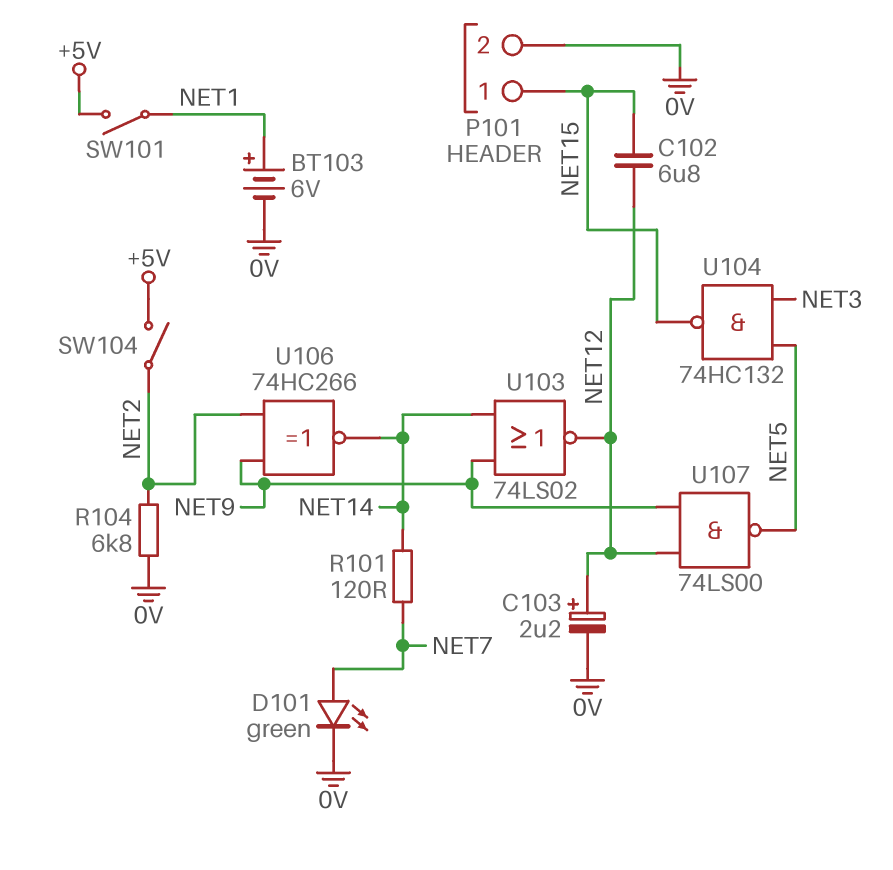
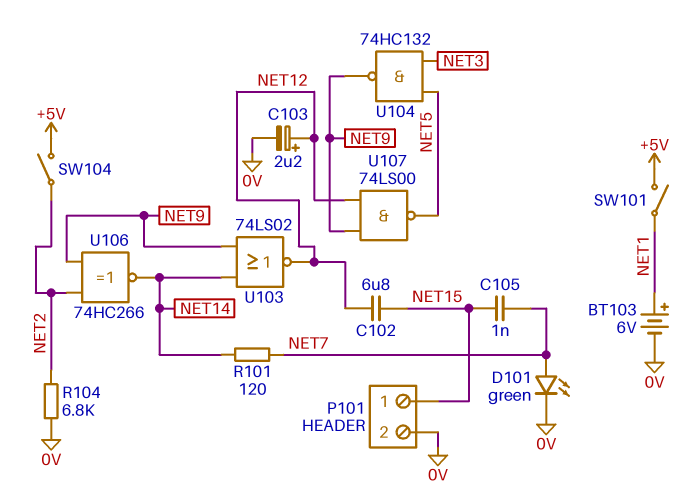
C105: none -> 1nF (NET7, NET15)
U104: NAND 74HC132 (in NET3, in NET5, out NET15) -> NAND 74HC132 (in NET3, in NET5, out NET9)

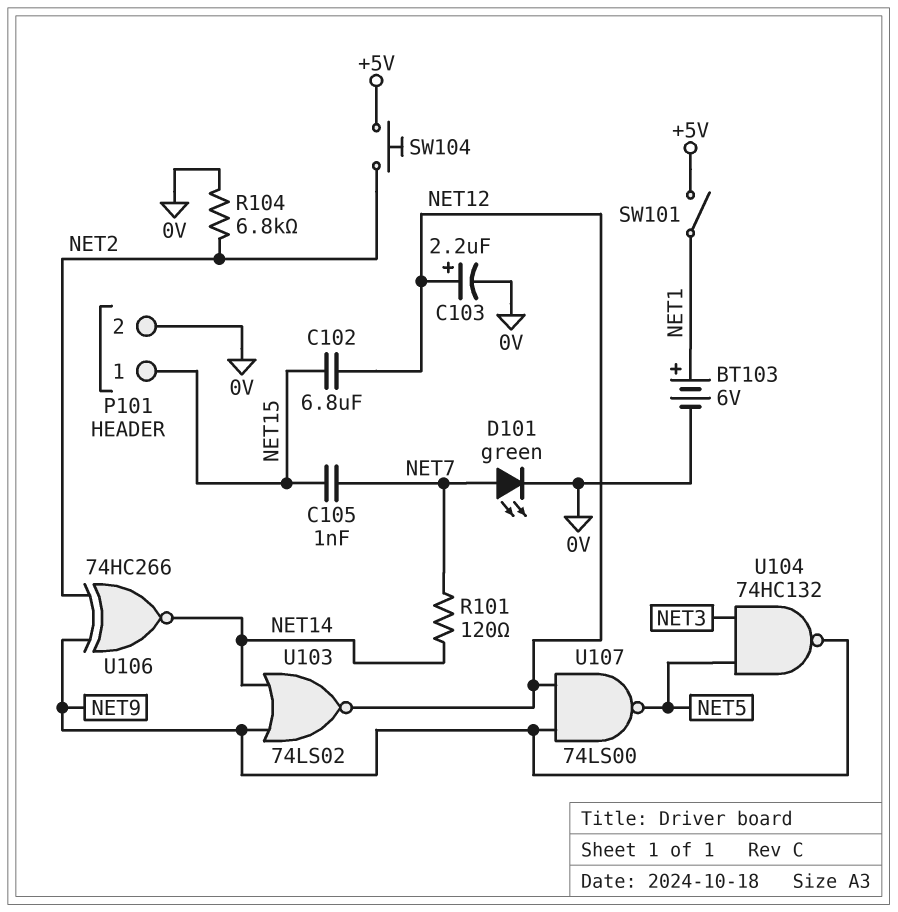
SW104: switch (+5V, NET2) -> button (+5V, NET2)

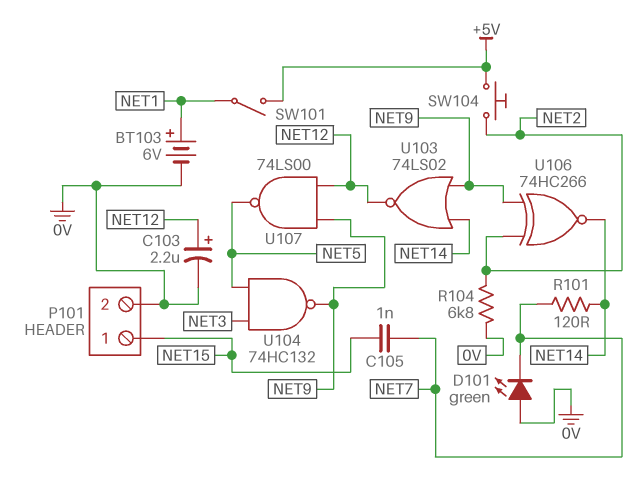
C102: 6.8uF (NET12, NET15) -> none
D101: LED green (A NET7, K 0V) -> LED green (A 0V, K NET7)

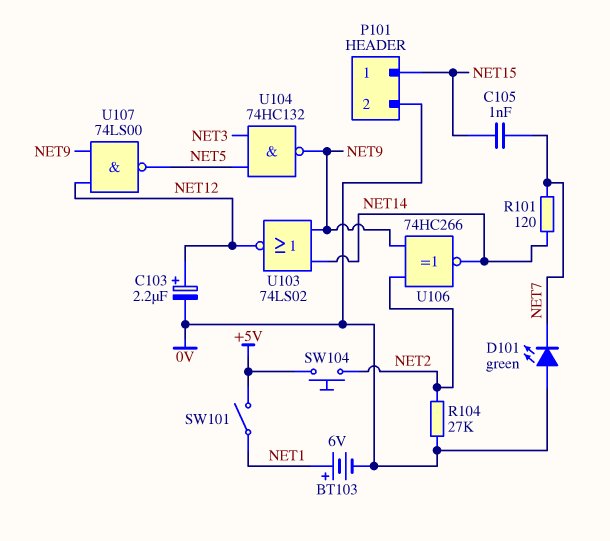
R104: 6.8k (0V, NET2) -> 27k (0V, NET2)

